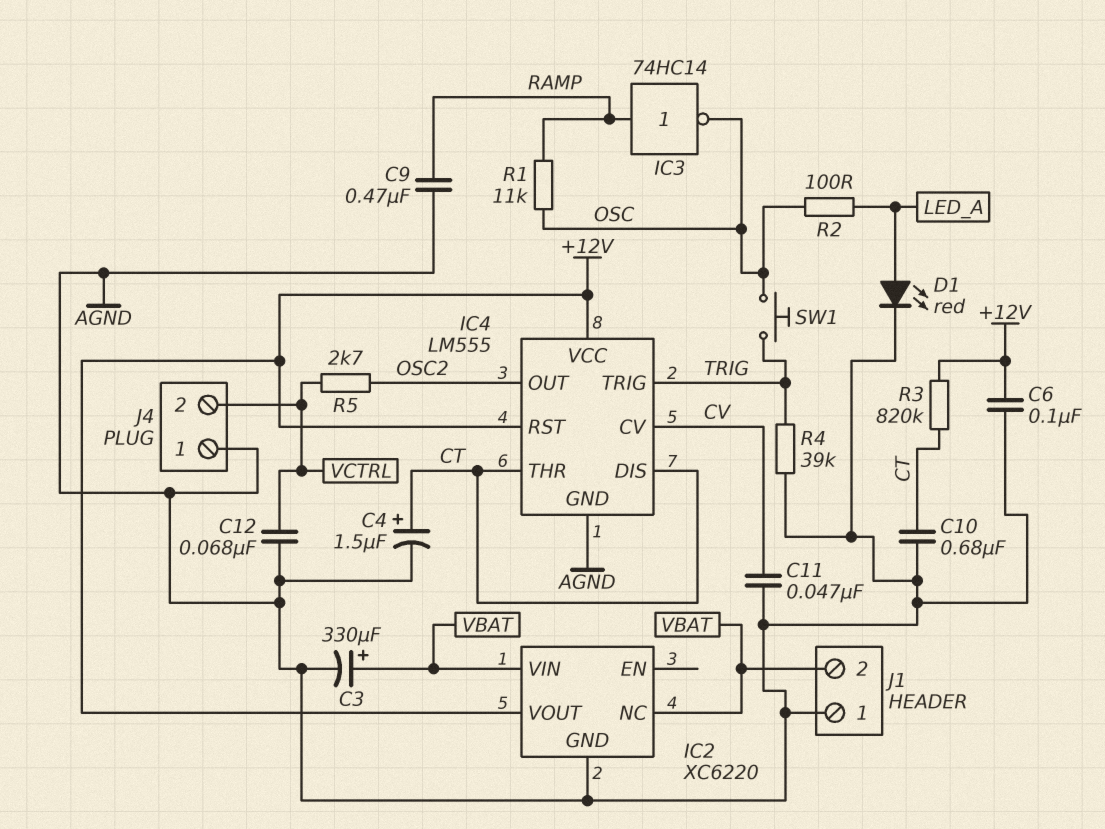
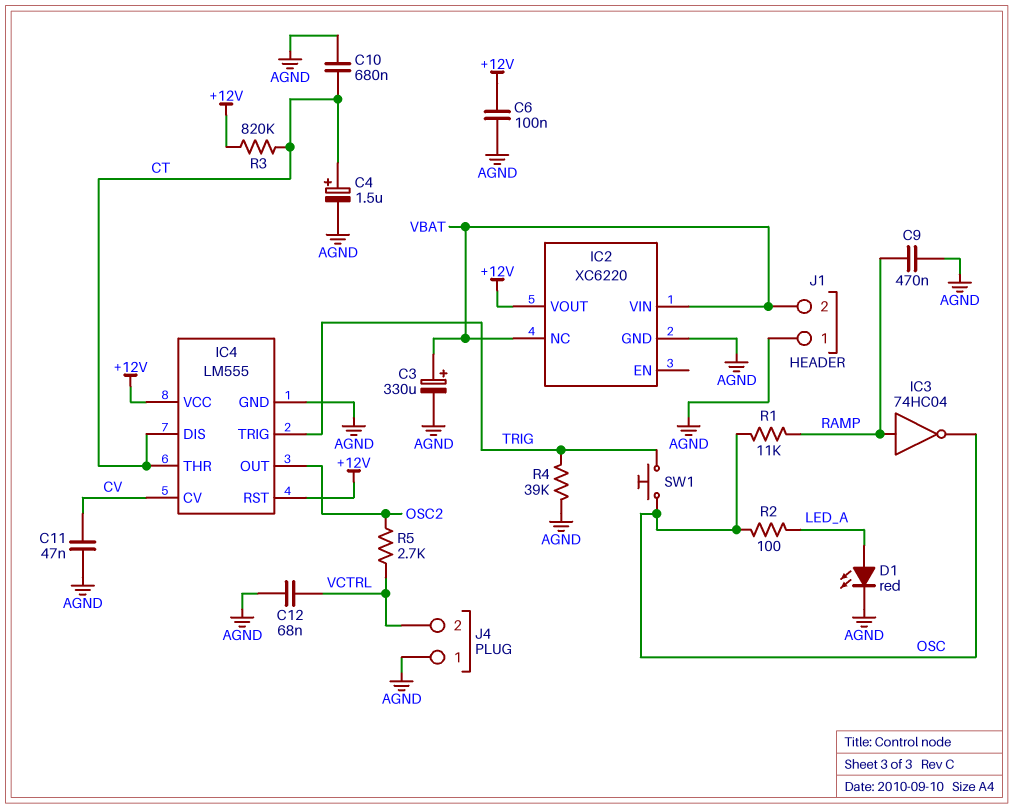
IC3: NOT 74HC14 (in RAMP, out OSC) -> NOT 74HC04 (in RAMP, out OSC)

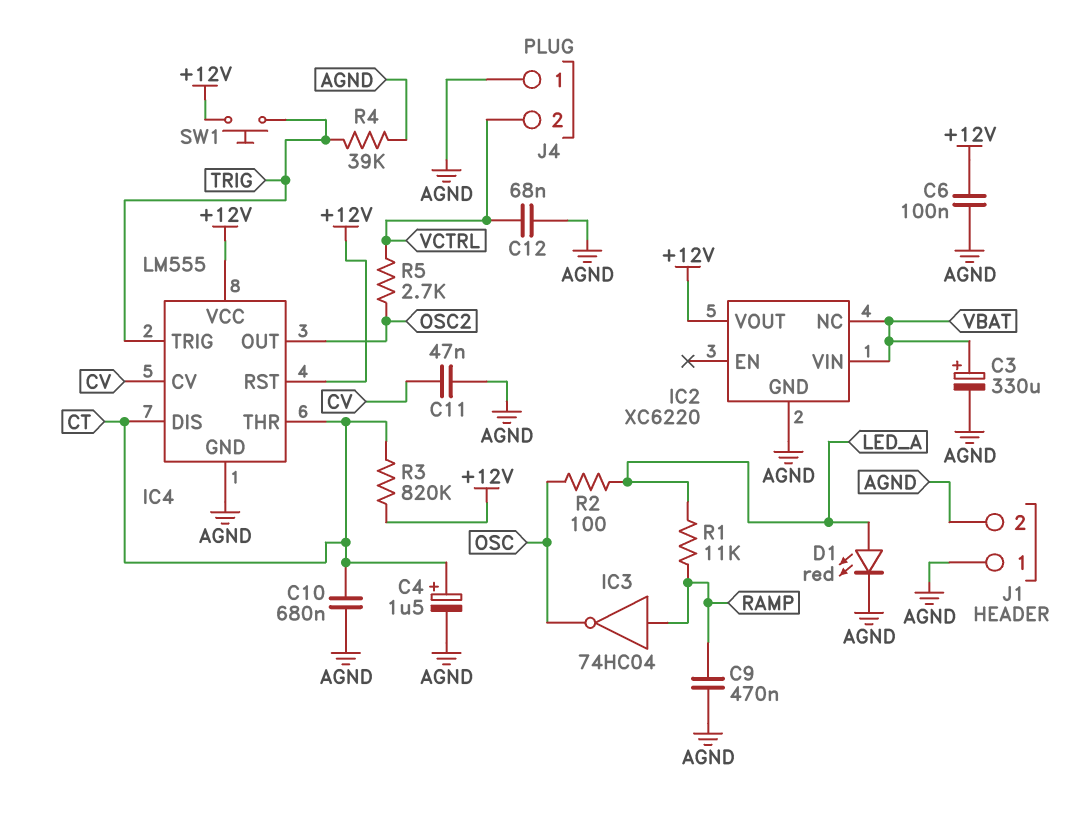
J1 pin 2: VBAT -> AGND
R1: 11k (OSC, RAMP) -> 11k (LED_A, RAMP)
SW1: button (OSC, TRIG) -> button (+12V, TRIG)

